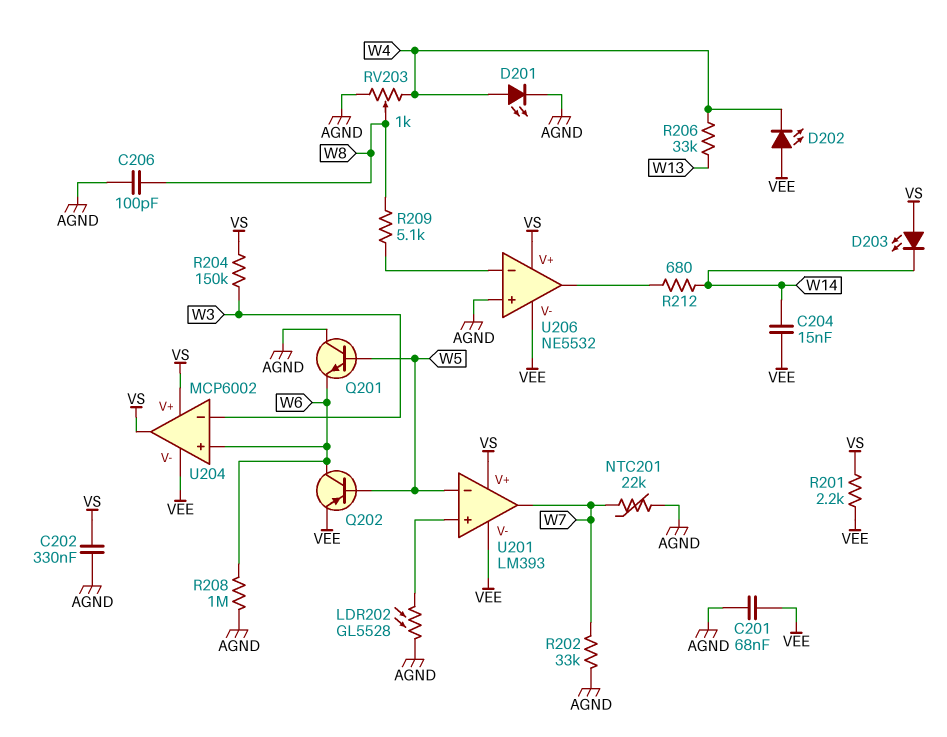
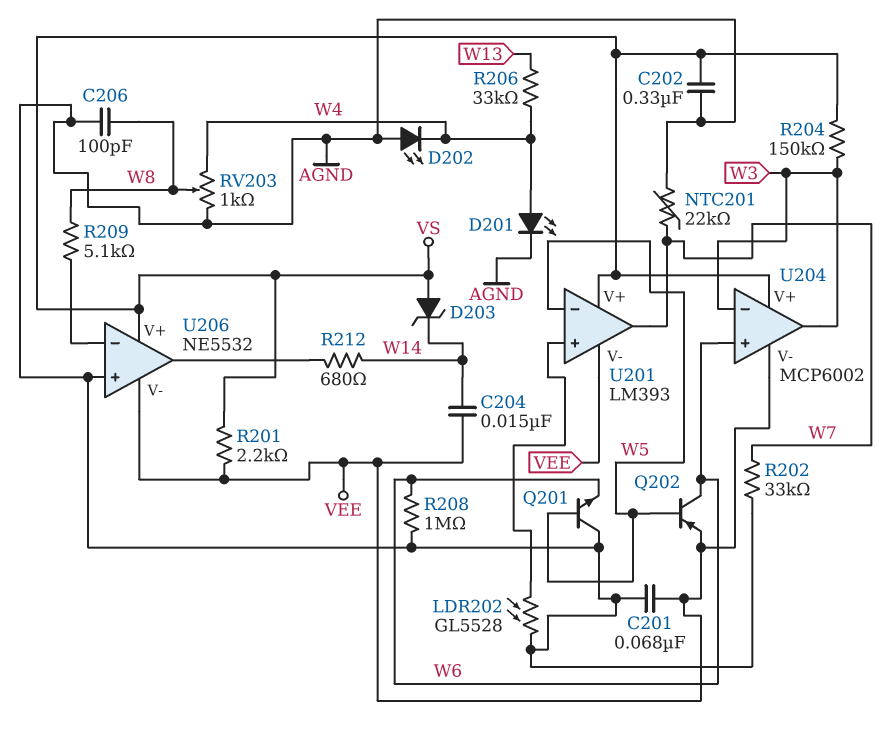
D202: LED (A VEE, K W4) -> LED (A AGND, K W4)
D203: LED (A VS, K W14) -> zener (A VS, K W14)
U204 pin out: VS -> W3

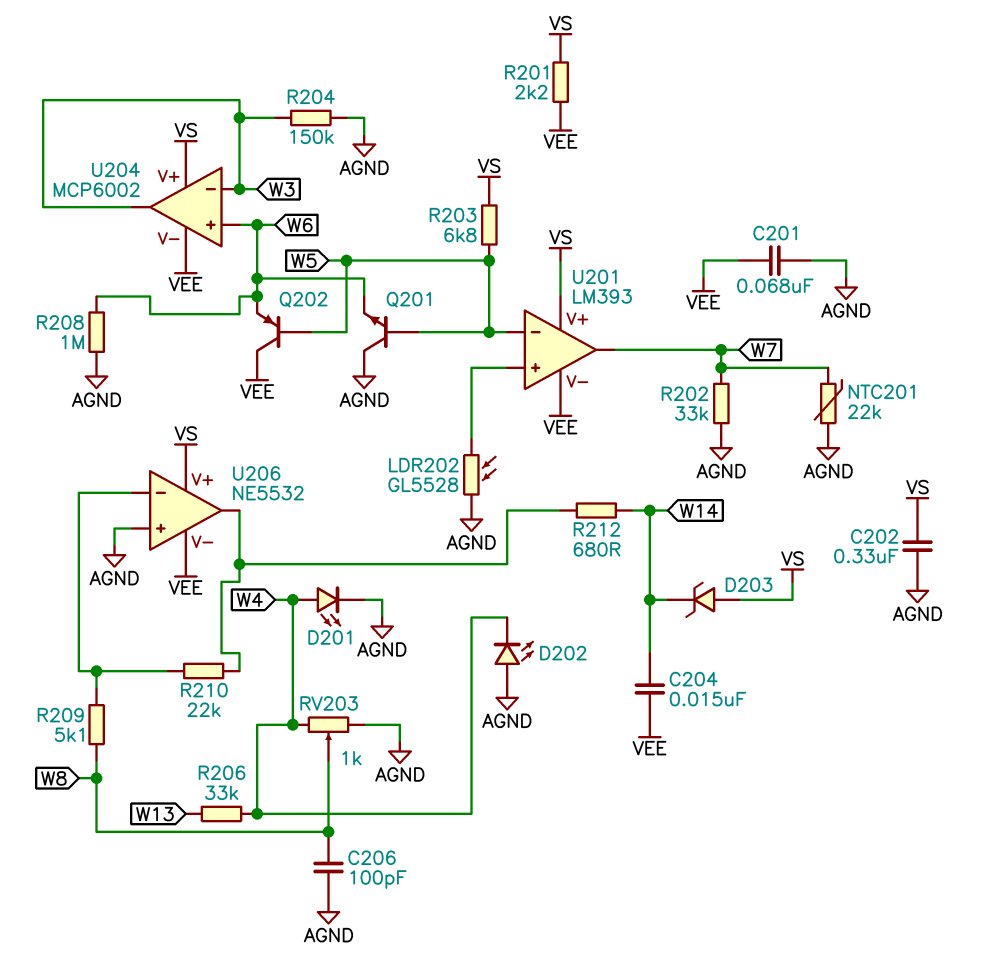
Q202: PNP (B W5, C W6, E VEE) -> PNP (B W5, C VEE, E W6)
R203: none -> 6.8k (VS, W5)
R204: 150k (VS, W3) -> 150k (AGND, W3)
R210: none -> 22k (U206/in-, U206/out)

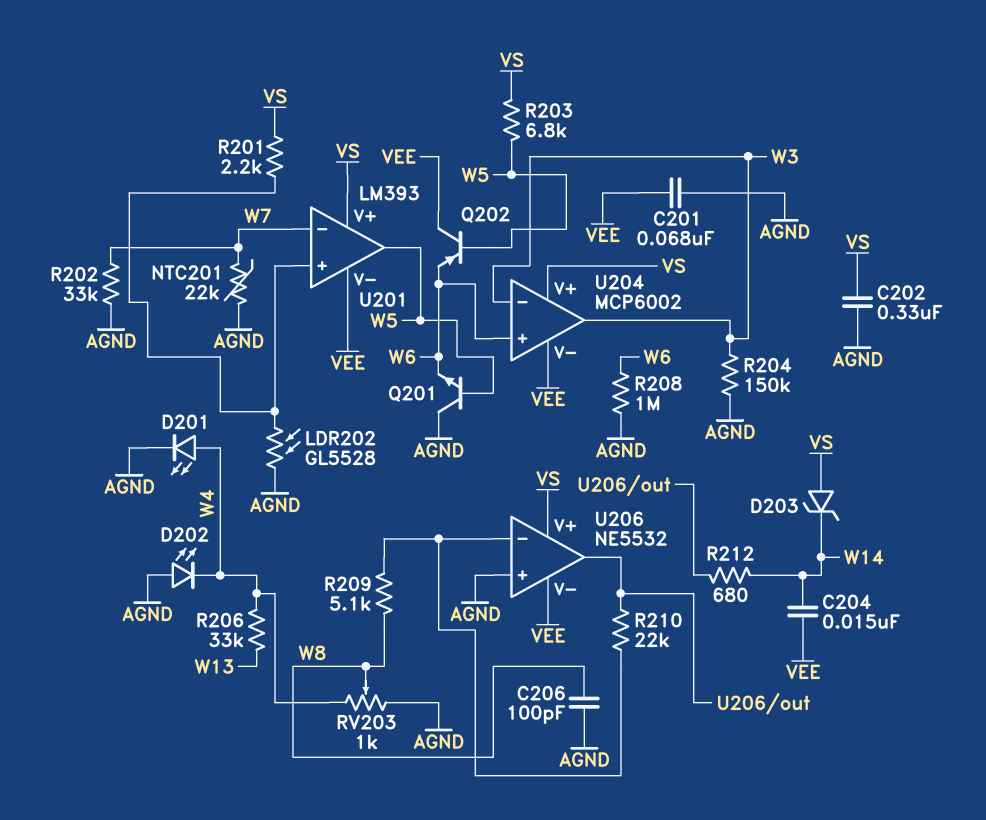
R201: 2.2k (VEE, VS) -> 2.2k (U201/in+, VS)
U201 pin in-: W5 -> W7
U201 pin out: W7 -> W5

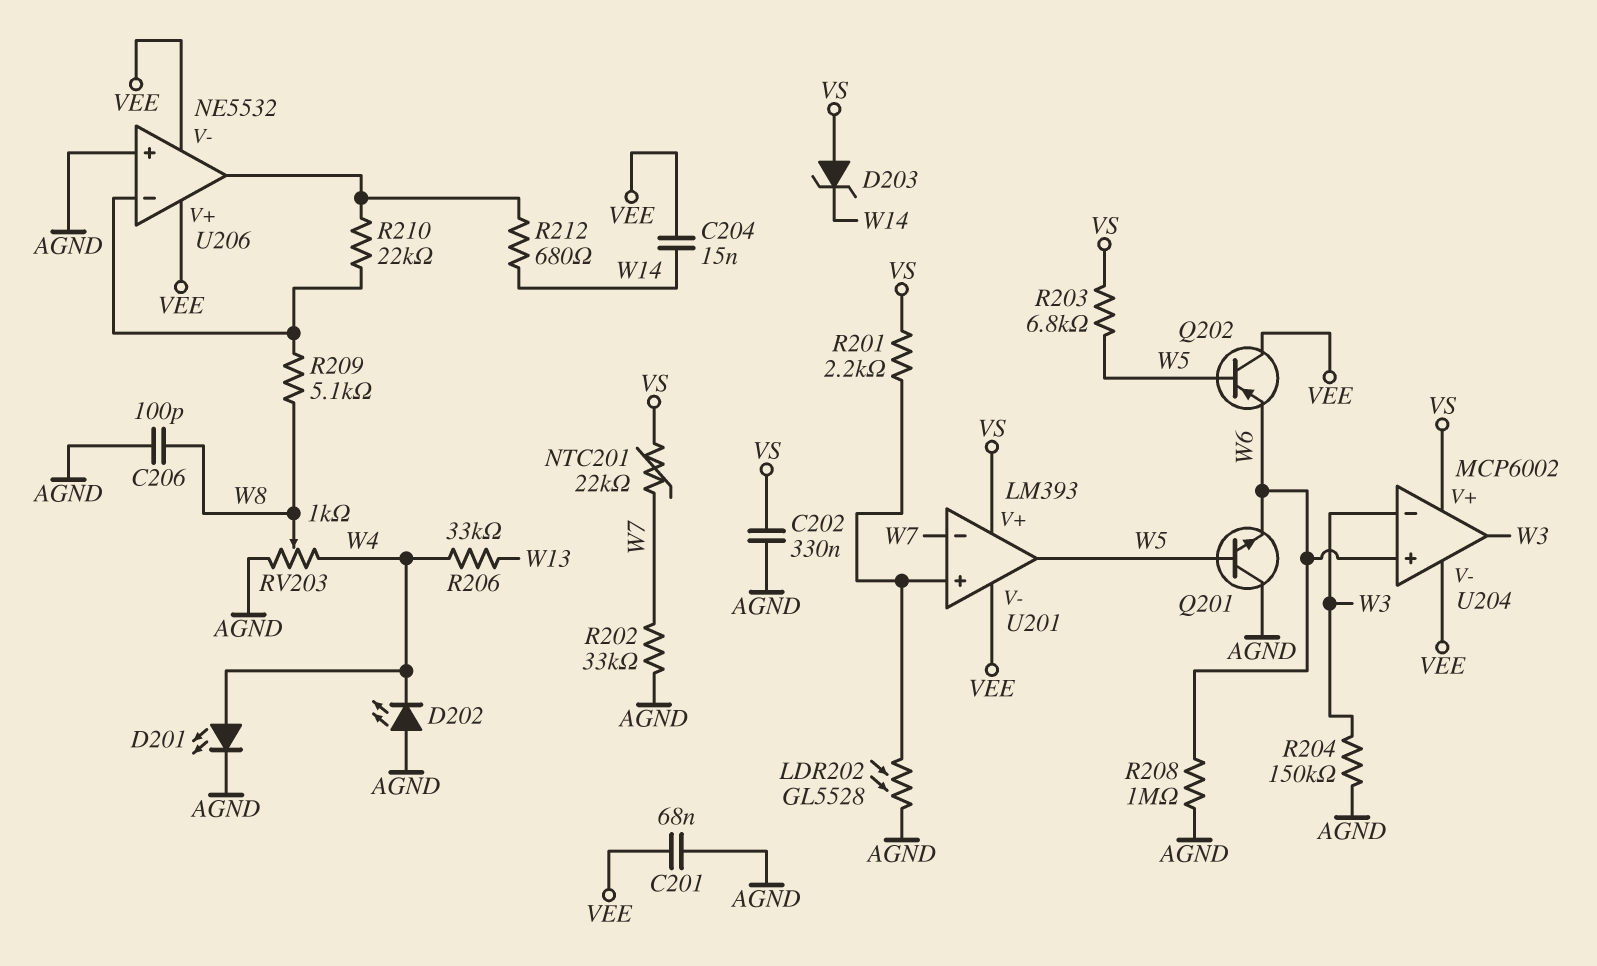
NTC201: 22k (AGND, W7) -> 22k (VS, W7)
U206 pin V+: VS -> VEE

